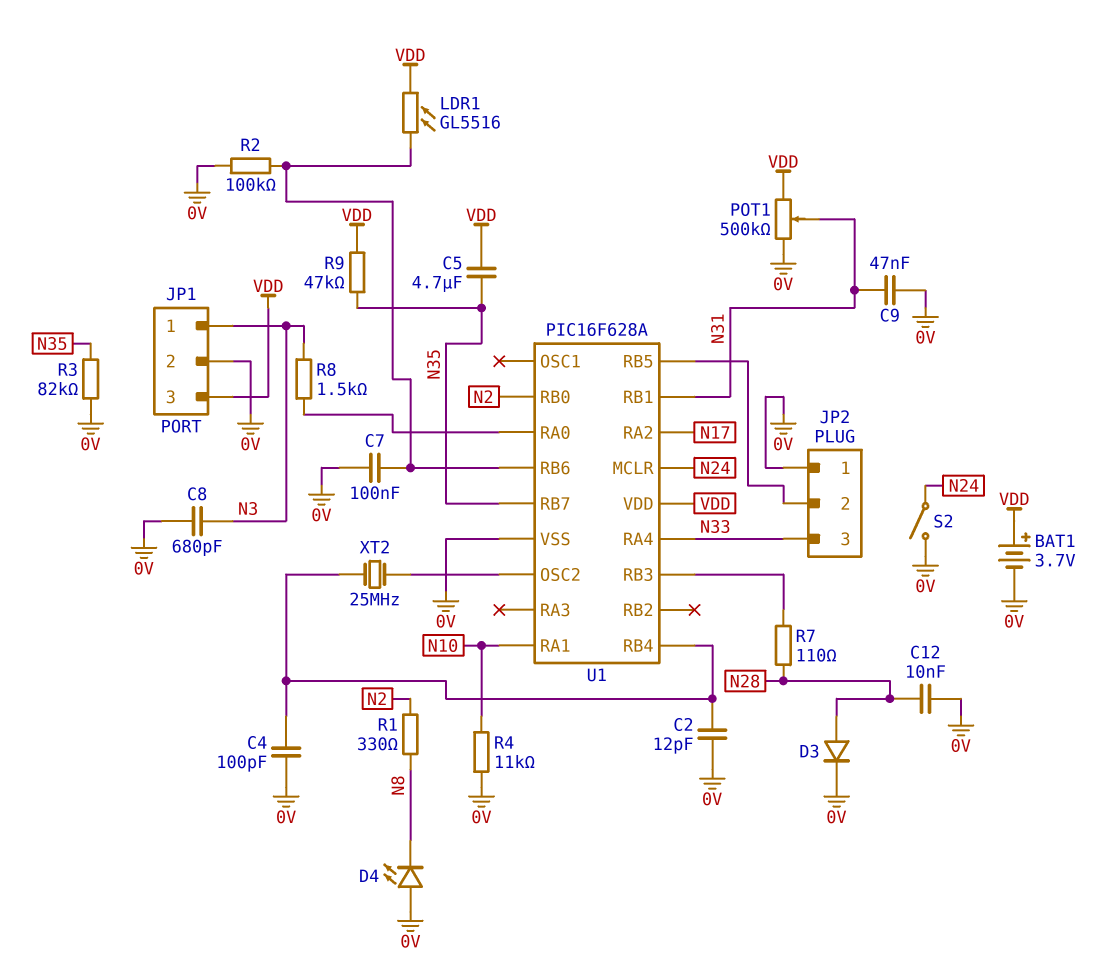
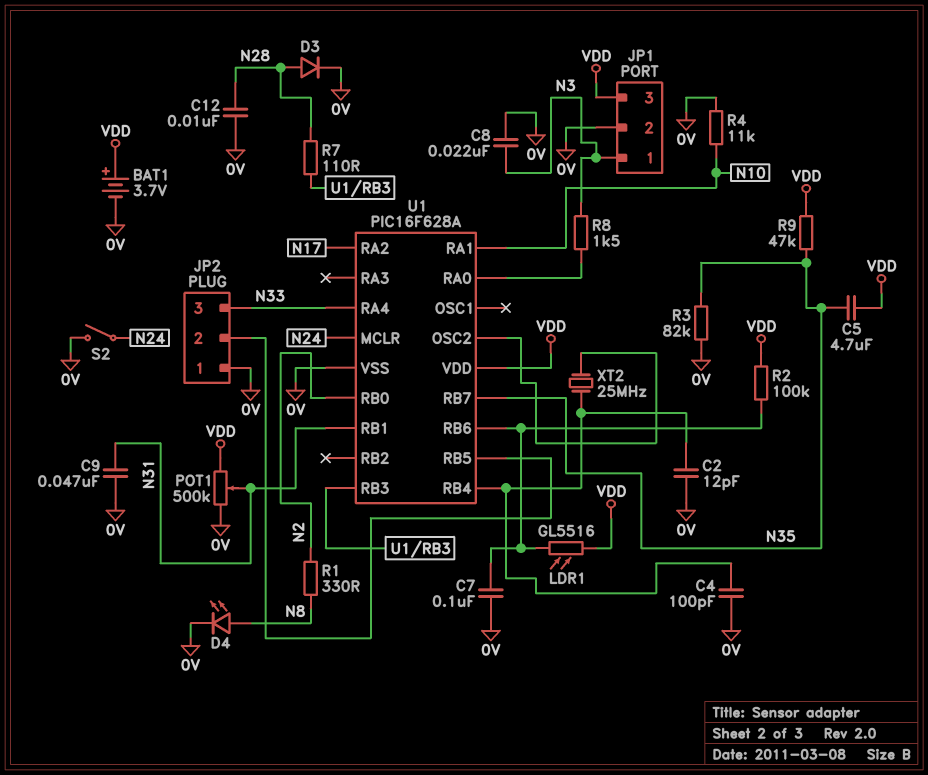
C8: 680pF (0V, N3) -> 22nF (0V, N3)
D4: LED (A 0V, K N8) -> LED (A N8, K 0V)
R2: 100k (0V, U1/RB6) -> 100k (U1/RB6, VDD)

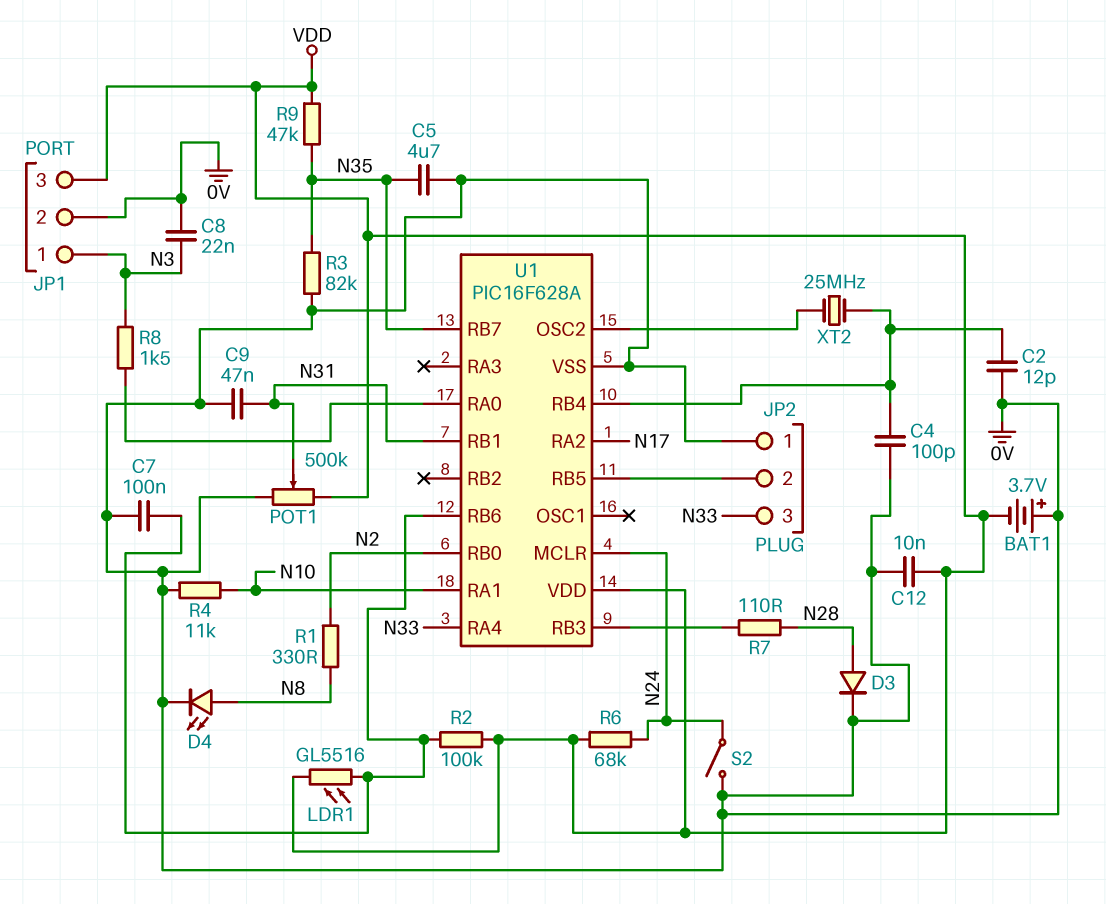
BAT1: 3.7V (plus VDD, minus 0V) -> 3.7V (plus 0V, minus VDD)
C5: 4.7uF (N35, VDD) -> 4.7uF (0V, N35)
C12: 10nF (0V, N28) -> 10nF (0V, VDD)
R6: none -> 68k (N24, VDD)

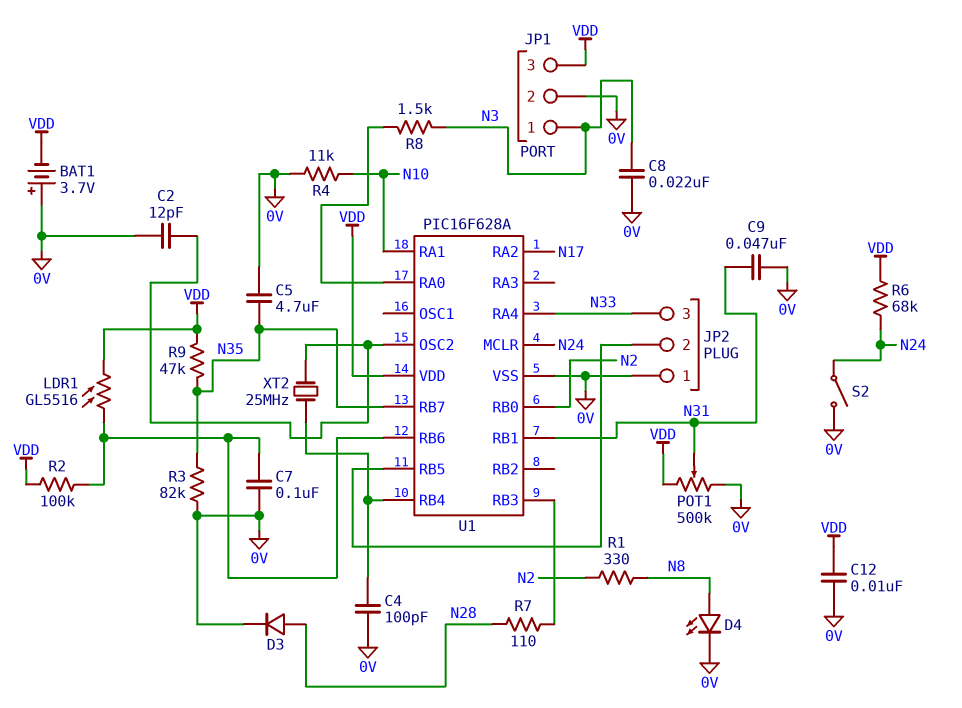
C2: 12pF (0V, U1/RB4) -> 12pF (0V, U1/OSC2)

